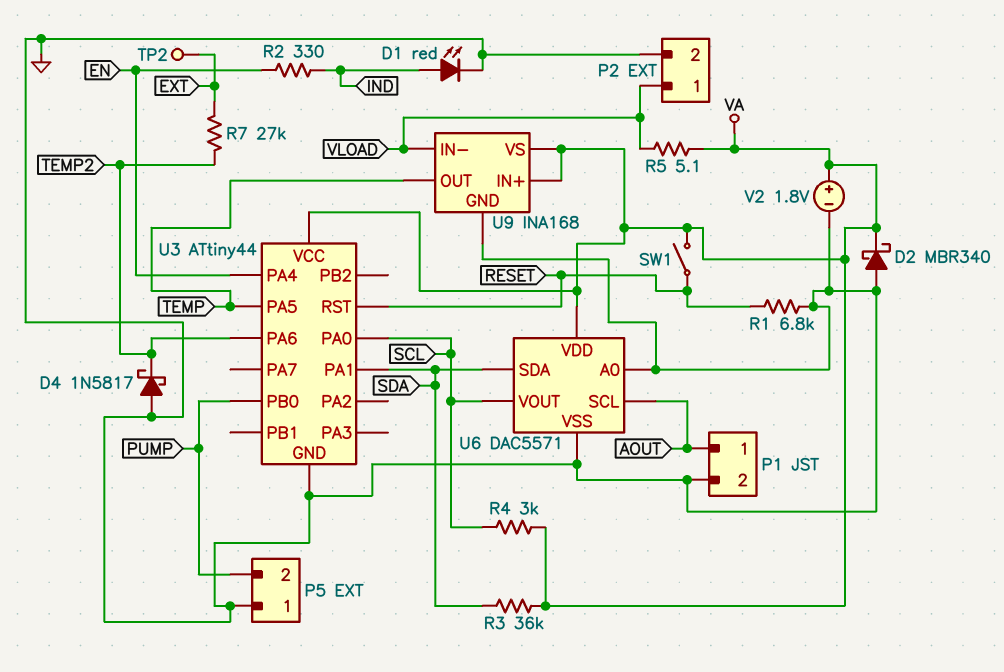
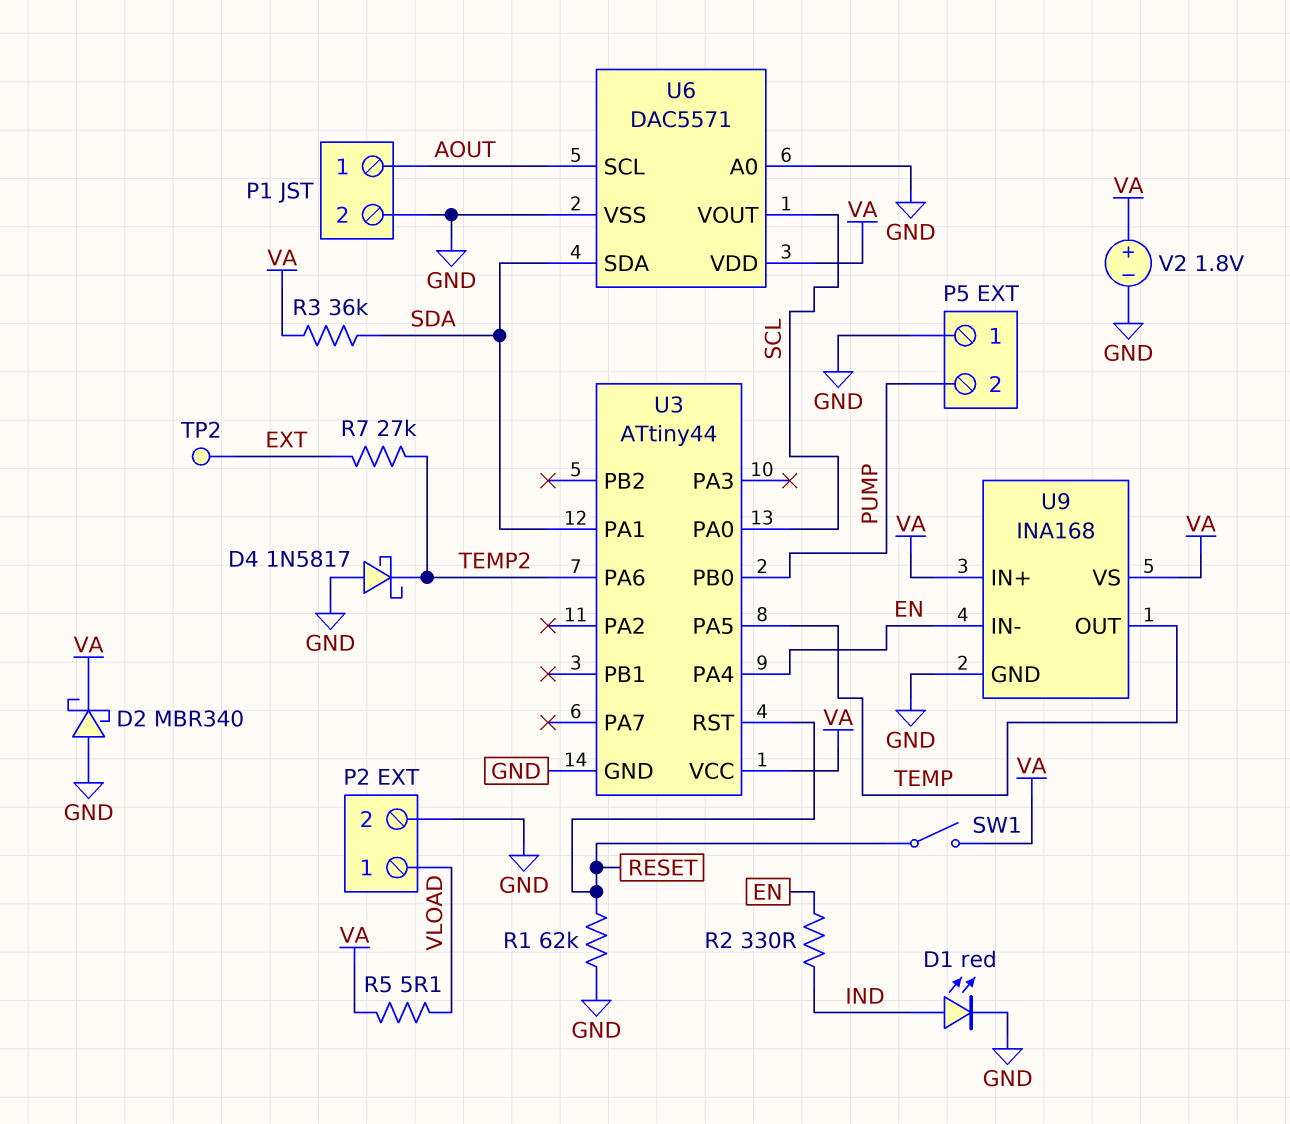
R1: 6.8k (GND, RESET) -> 62k (GND, RESET)
R4: 3k (SCL, VA) -> none
U9 pin IN-: VLOAD -> EN

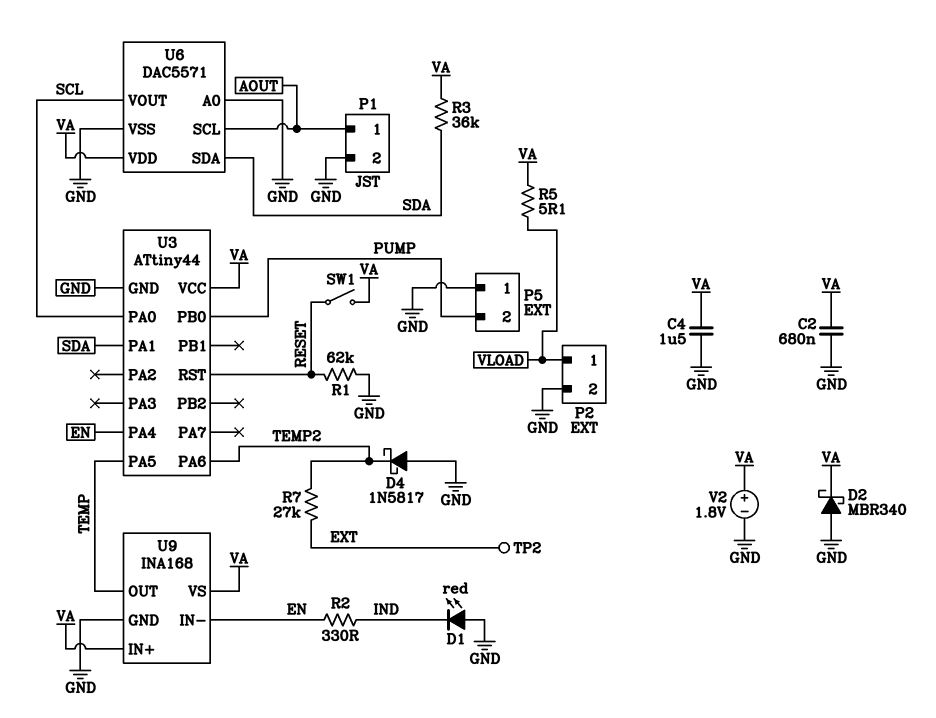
C2: none -> 680nF (GND, VA)
C4: none -> 1.5uF (GND, VA)
D1: LED red (A IND, K GND) -> LED red (A GND, K IND)

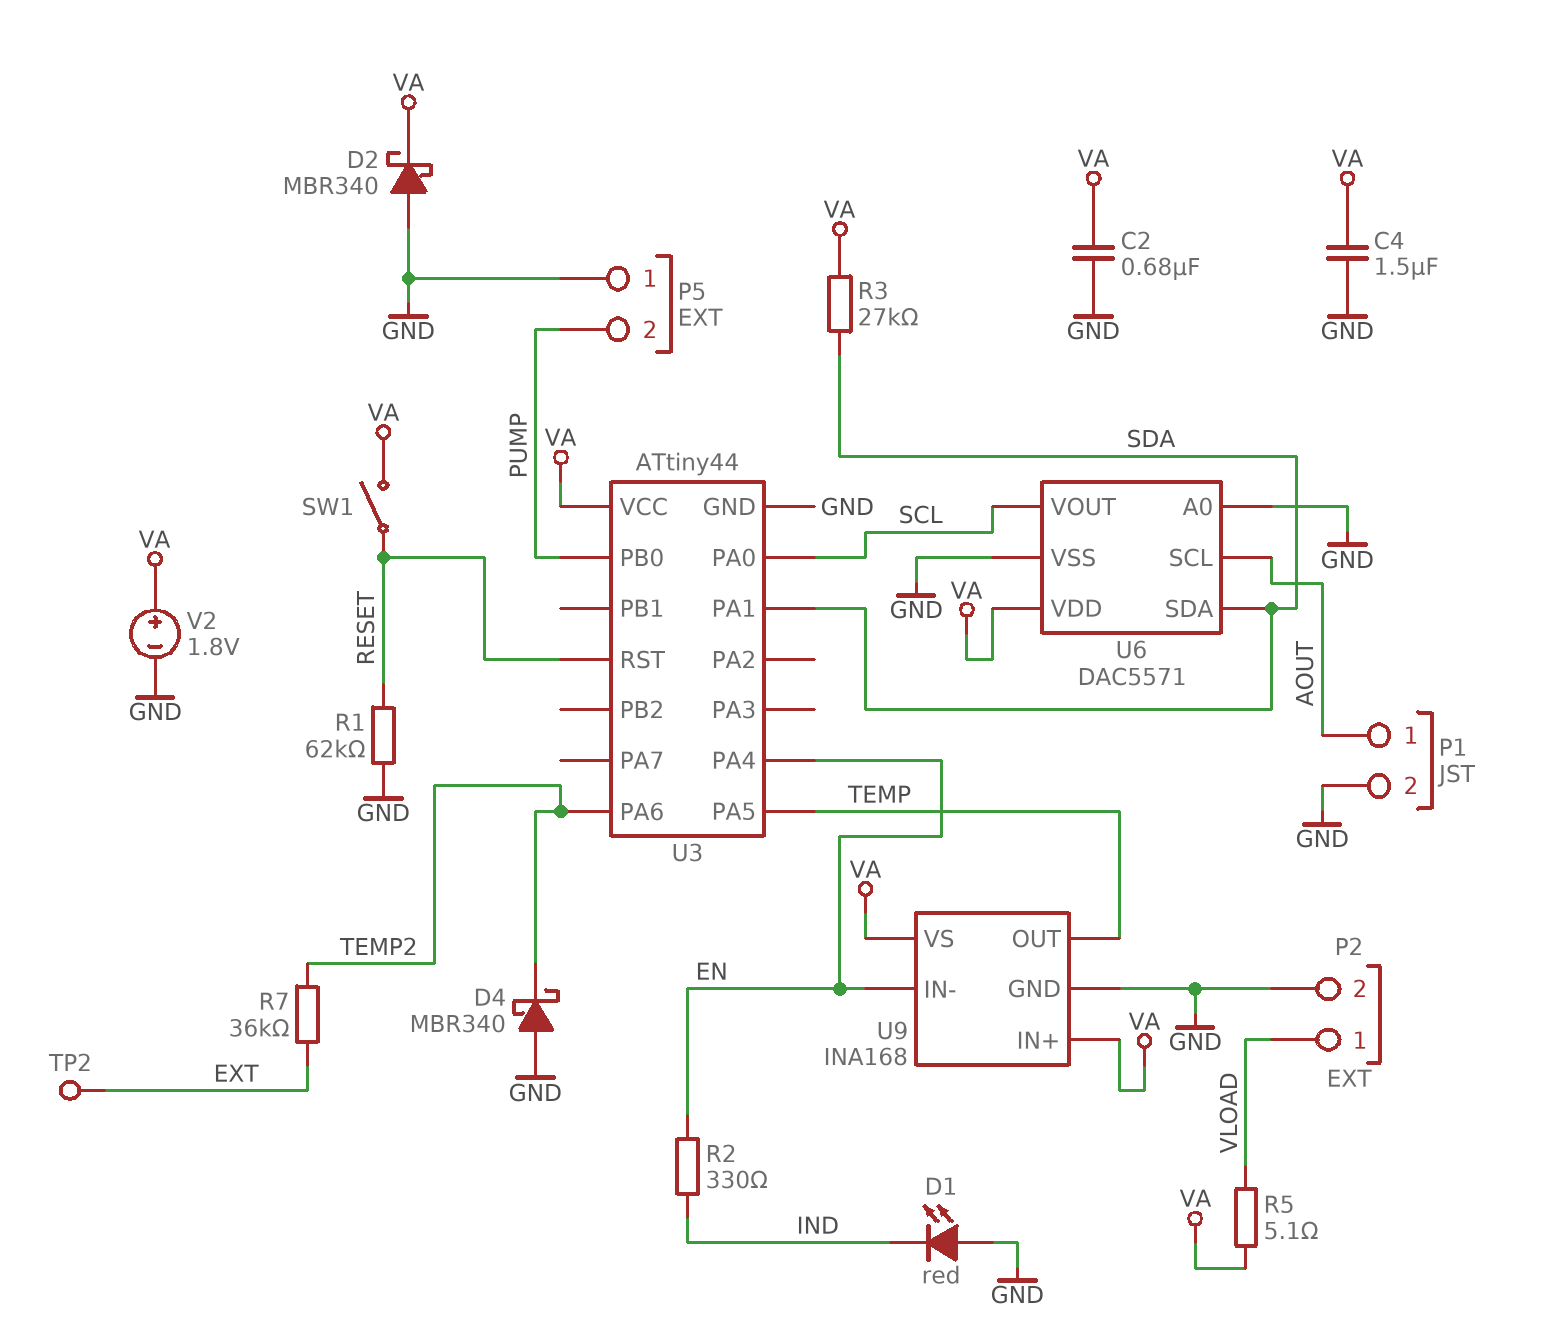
D4: schottky 1N5817 (A GND, K TEMP2) -> schottky MBR340 (A GND, K TEMP2)
R3: 36k (SDA, VA) -> 27k (SDA, VA)
R7: 27k (EXT, TEMP2) -> 36k (EXT, TEMP2)

